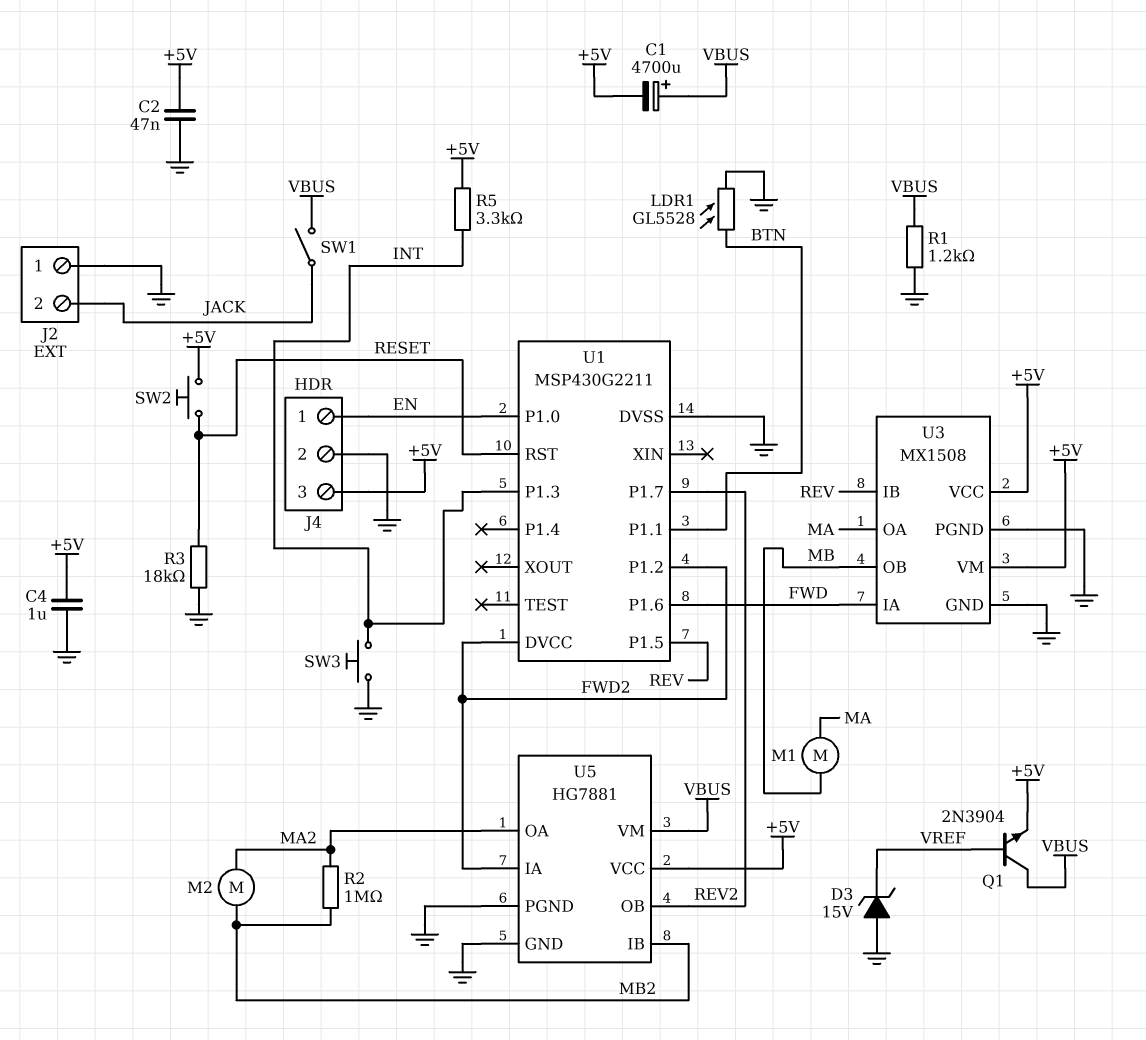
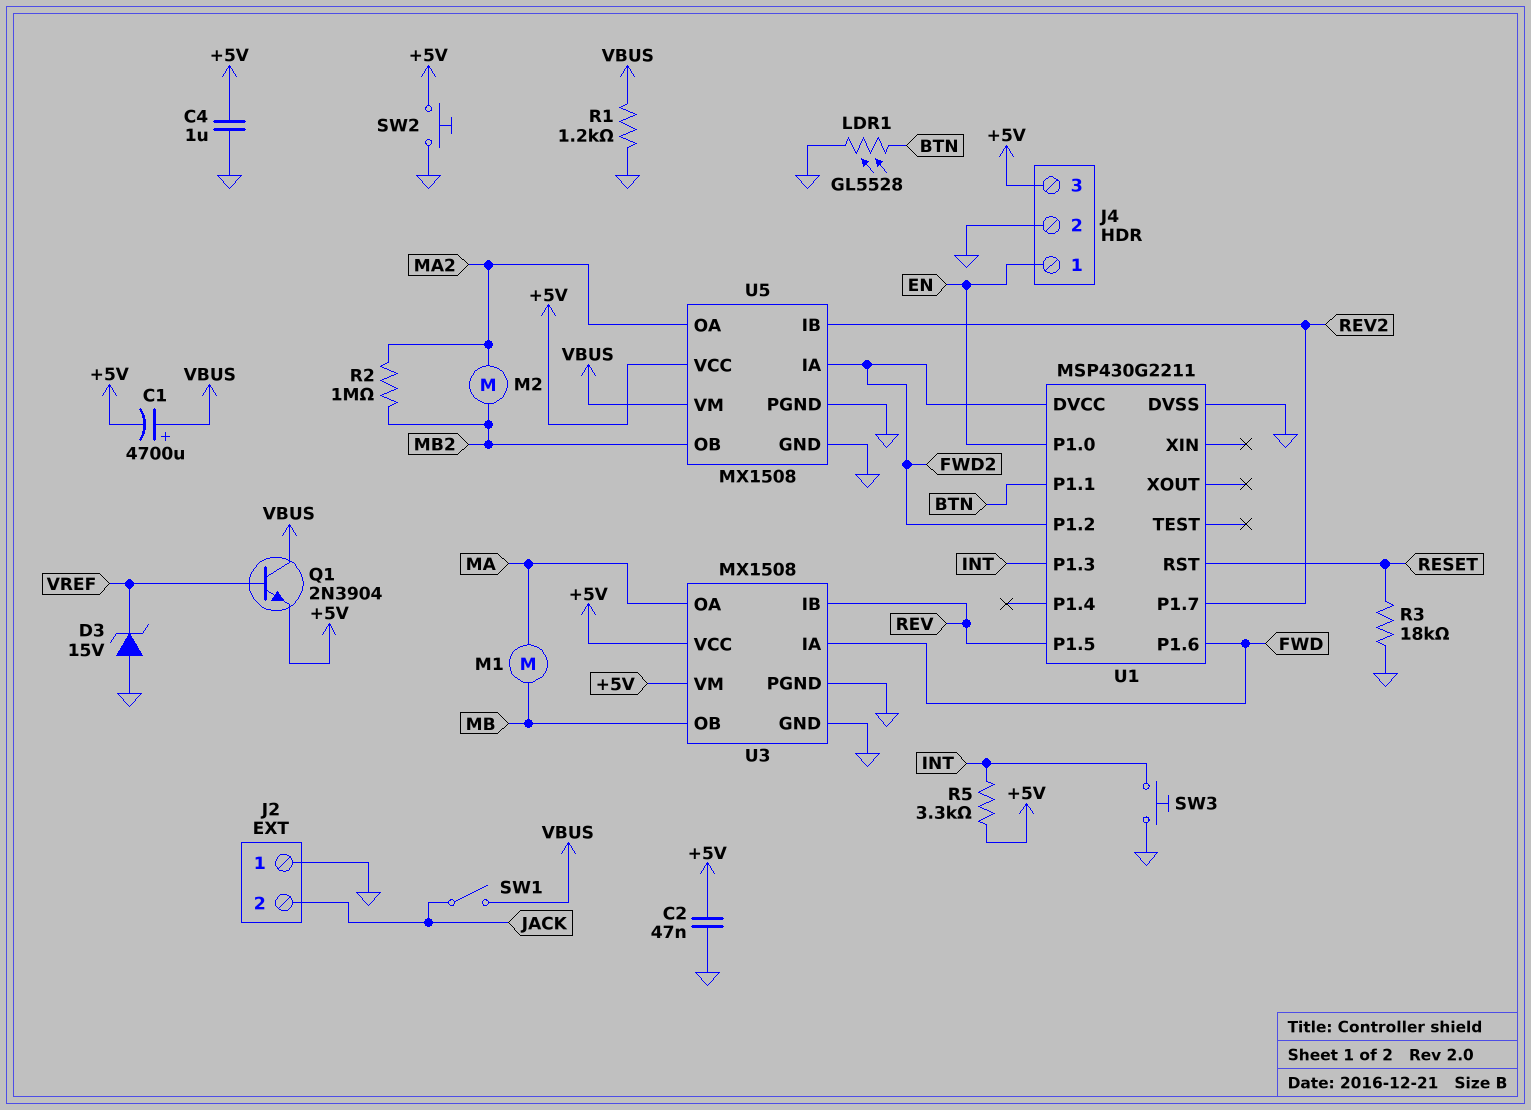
SW2: button (+5V, RESET) -> button (+5V, GND)
U5: HG7881 -> MX1508
U5 pin IB: MB2 -> REV2
U5 pin OB: REV2 -> MB2

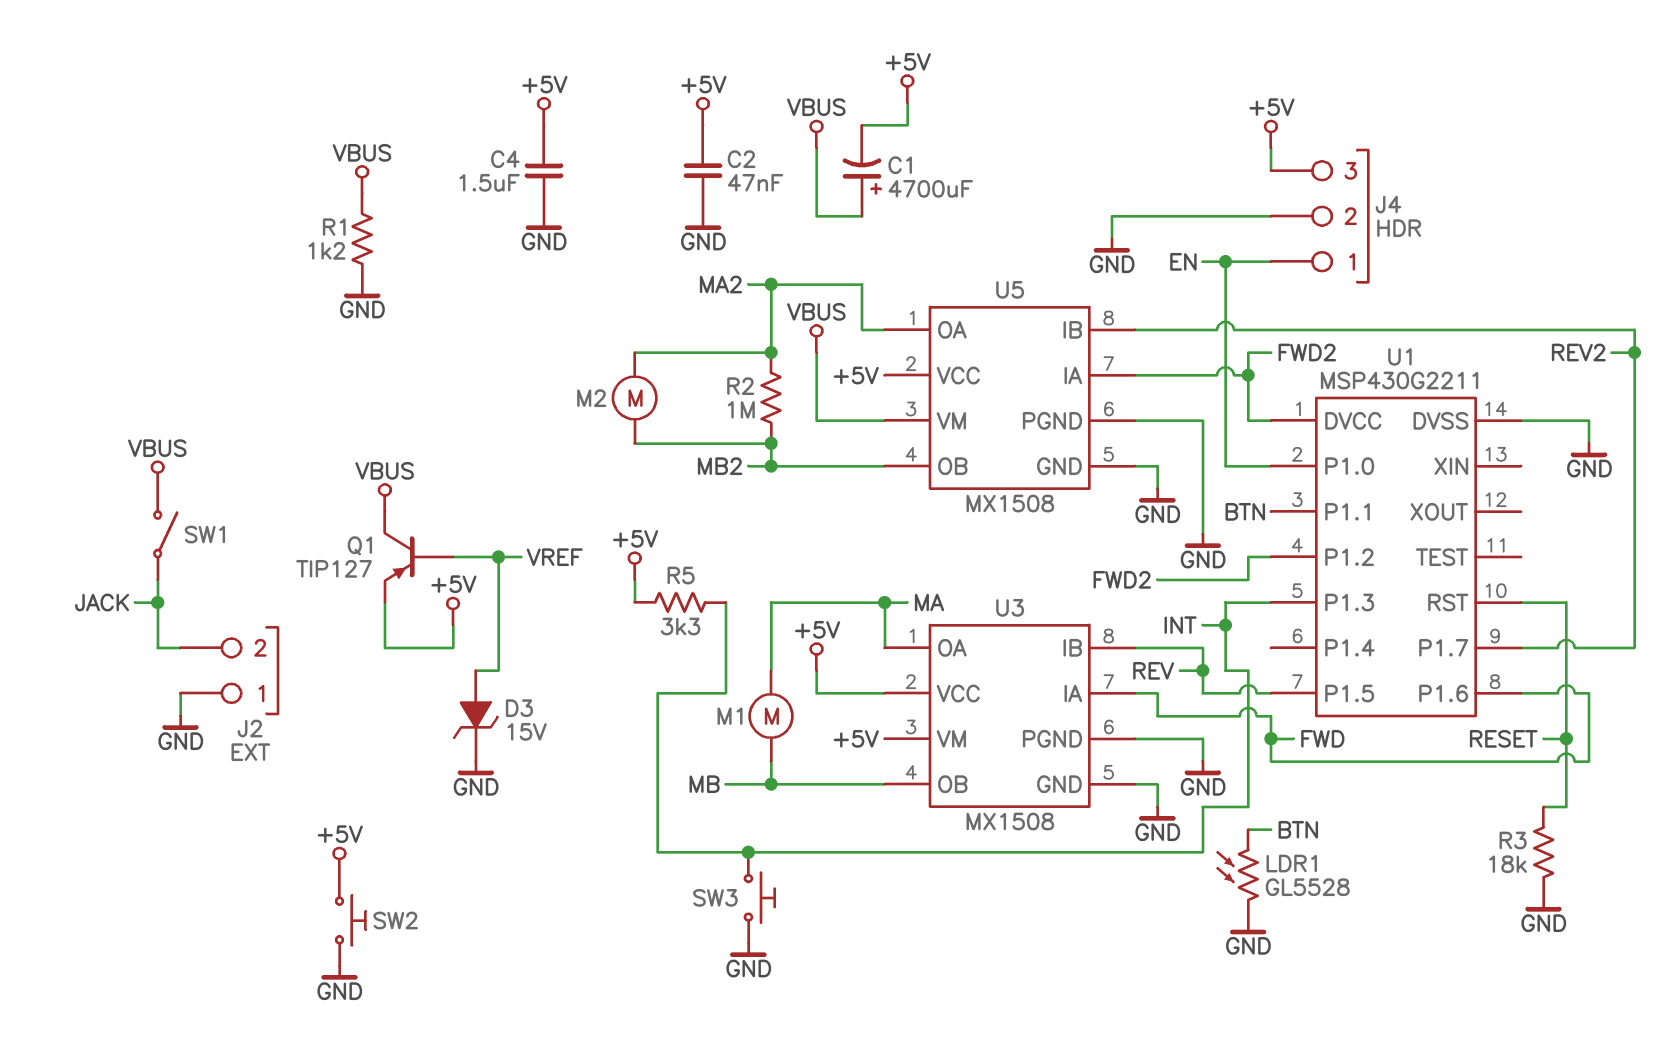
C4: 1uF (+5V, GND) -> 1.5uF (+5V, GND)
D3: zener 15V (A GND, K VREF) -> zener 15V (A VREF, K GND)
Q1: NPN 2N3904 (B VREF, C VBUS, E +5V) -> PNP TIP127 (B VREF, C VBUS, E +5V)

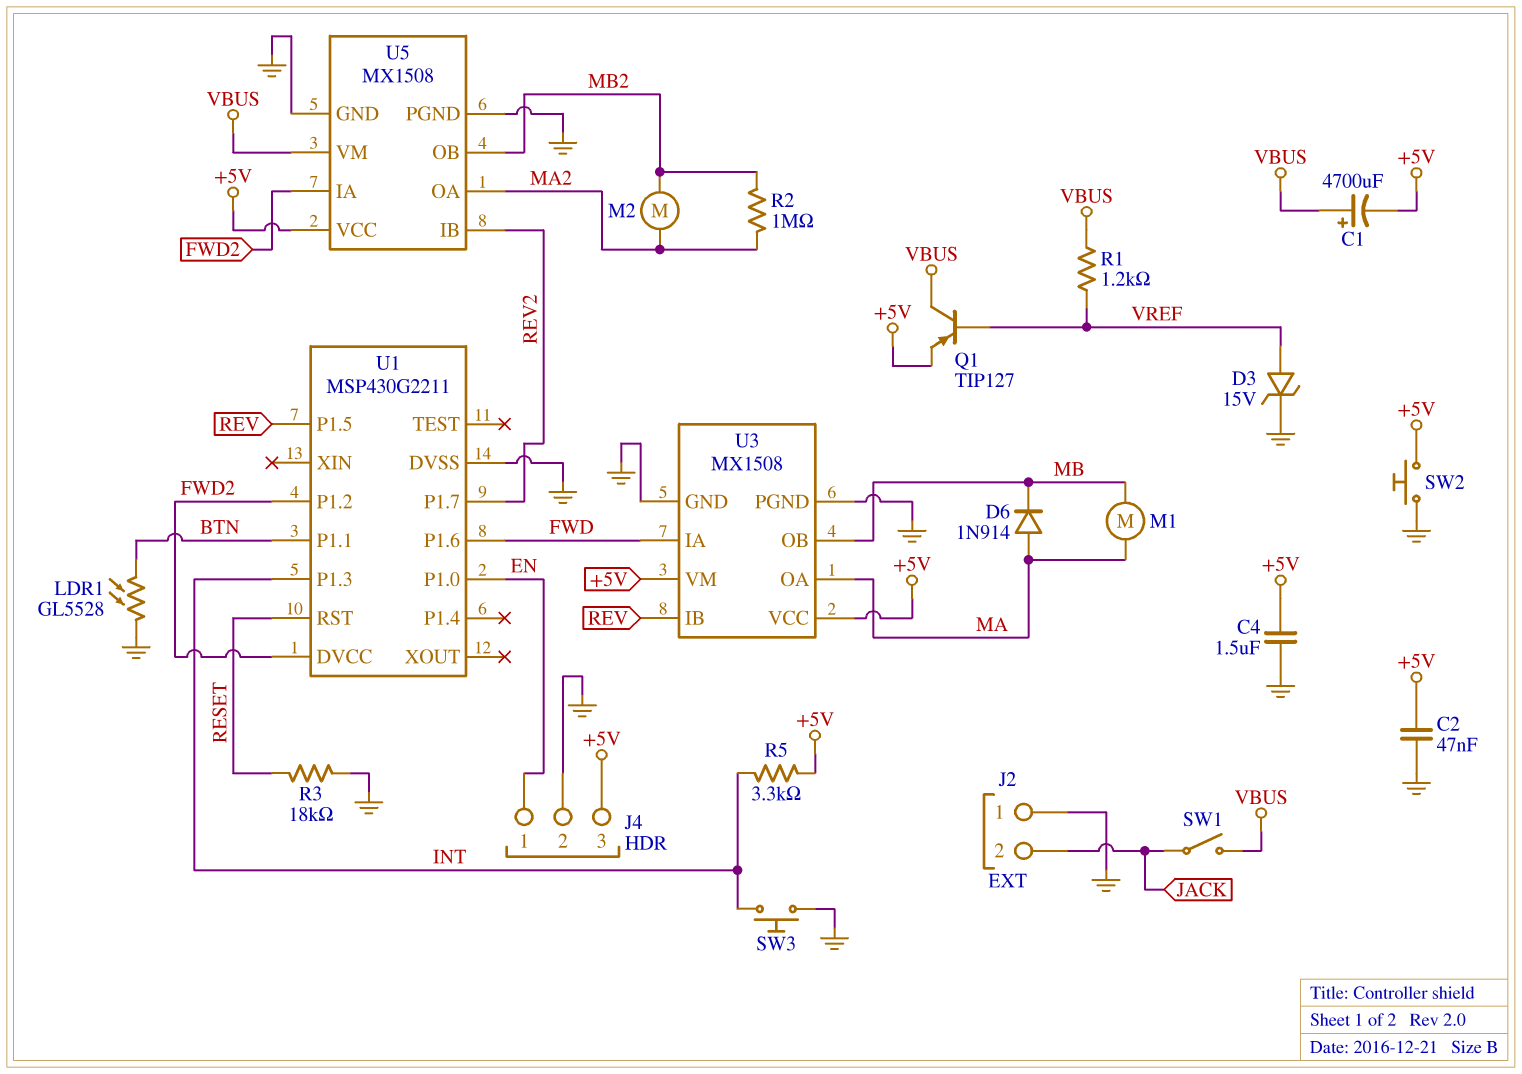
D6: none -> diode 1N914 (A MA, K MB)
R1: 1.2k (GND, VBUS) -> 1.2k (VBUS, VREF)

